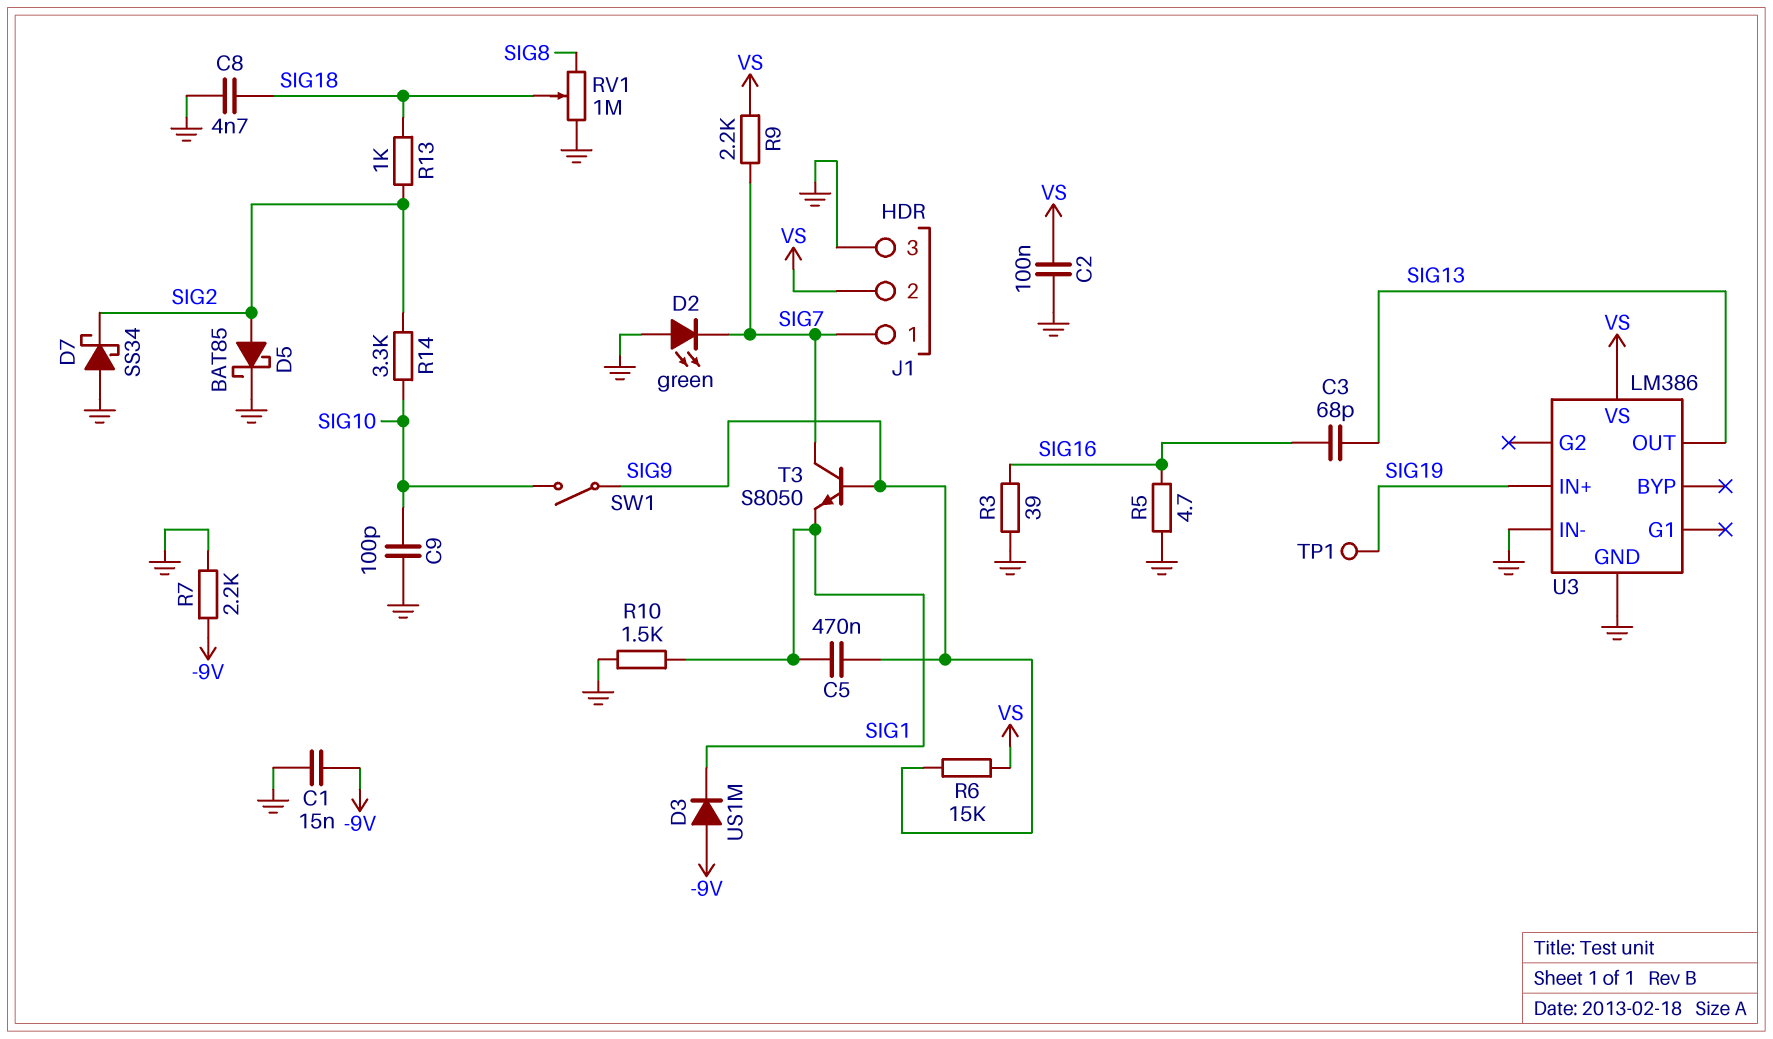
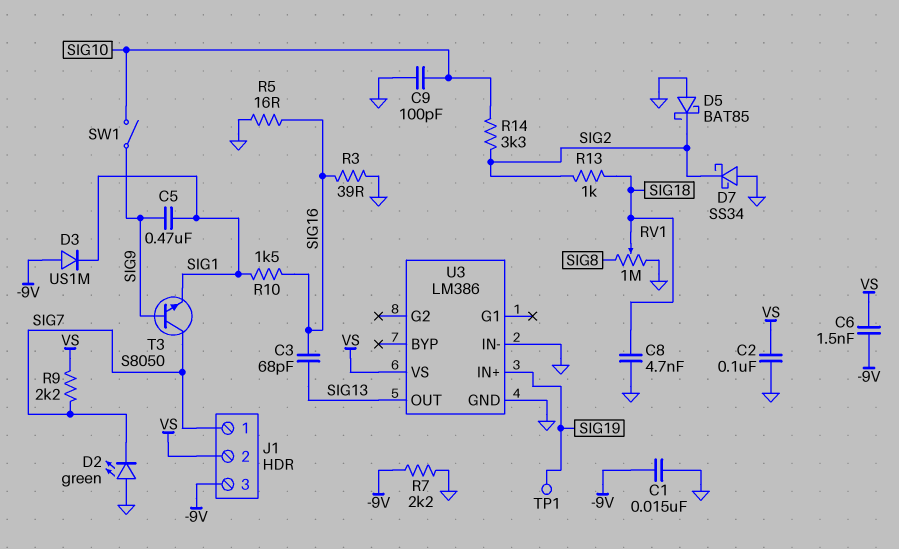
C6: none -> 1.5nF (-9V, VS)
D5: schottky BAT85 (A SIG2, K GND) -> schottky BAT85 (A GND, K SIG2)
J1 pin 3: GND -> -9V
R5: 4.7 (GND, SIG16) -> 16 (GND, SIG16)
R6: 15k (SIG9, VS) -> none
R10: 1.5k (GND, SIG1) -> 1.5k (SIG1, SIG16)

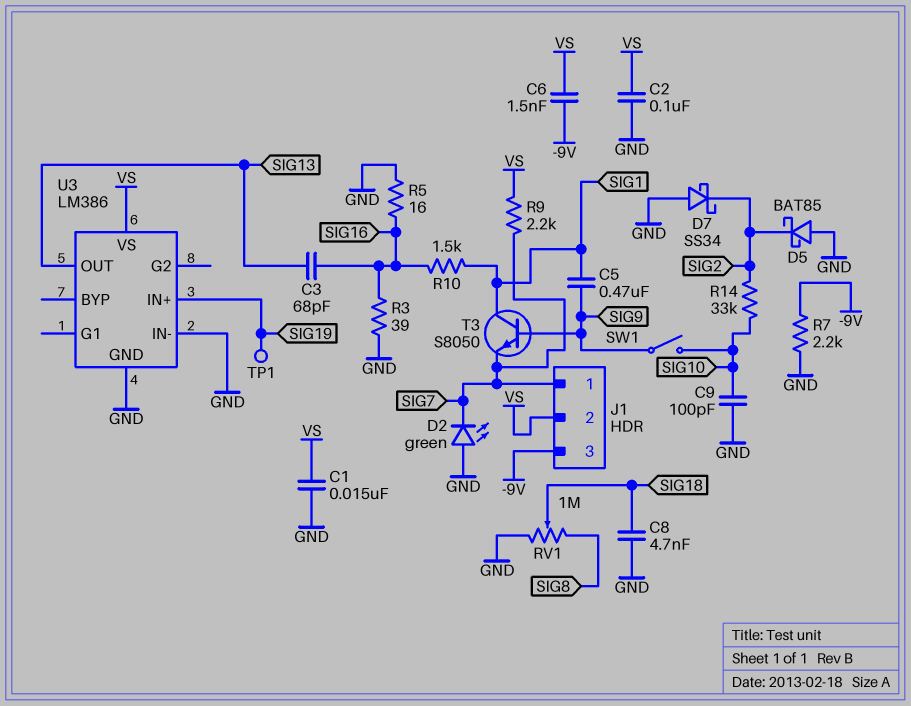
C1: 15nF (-9V, GND) -> 15nF (GND, VS)
D3: diode US1M (A -9V, K SIG1) -> none
R13: 1k (SIG2, SIG18) -> none
R14: 3.3k (SIG2, SIG10) -> 33k (SIG2, SIG10)
T3: NPN S8050 (B SIG9, C SIG7, E SIG1) -> NPN S8050 (B SIG9, C SIG1, E SIG7)

